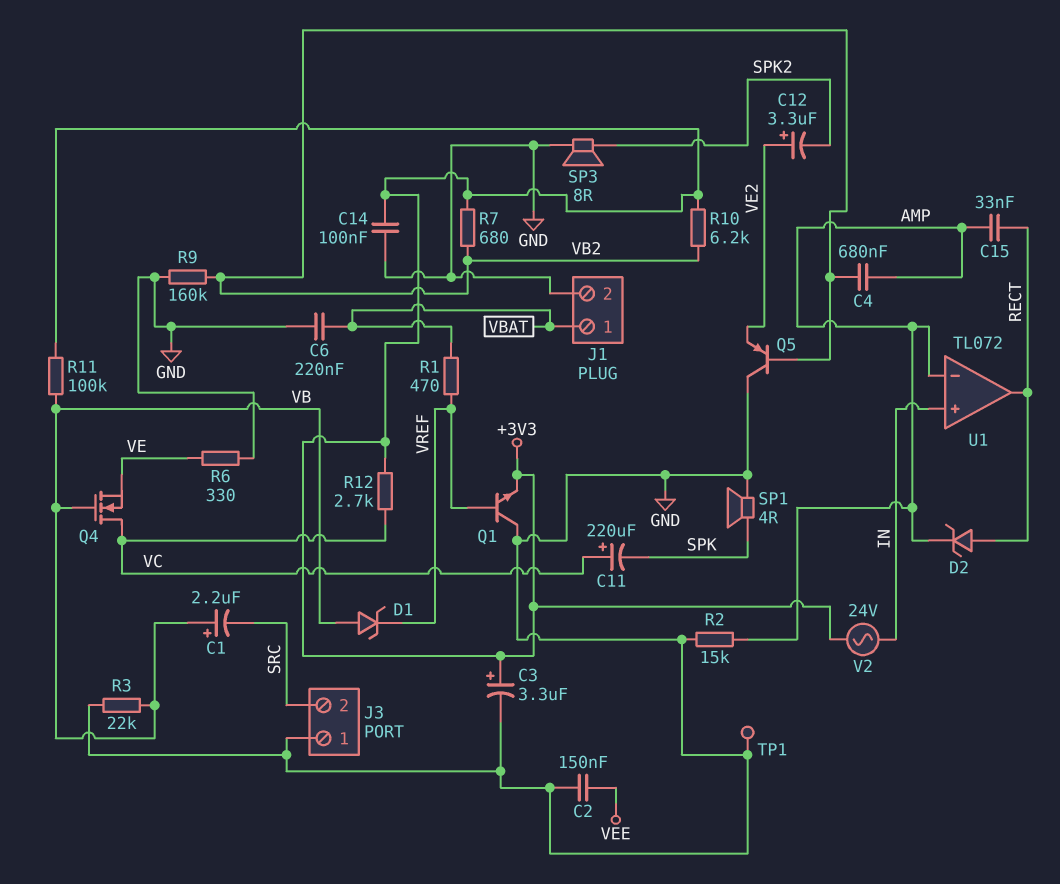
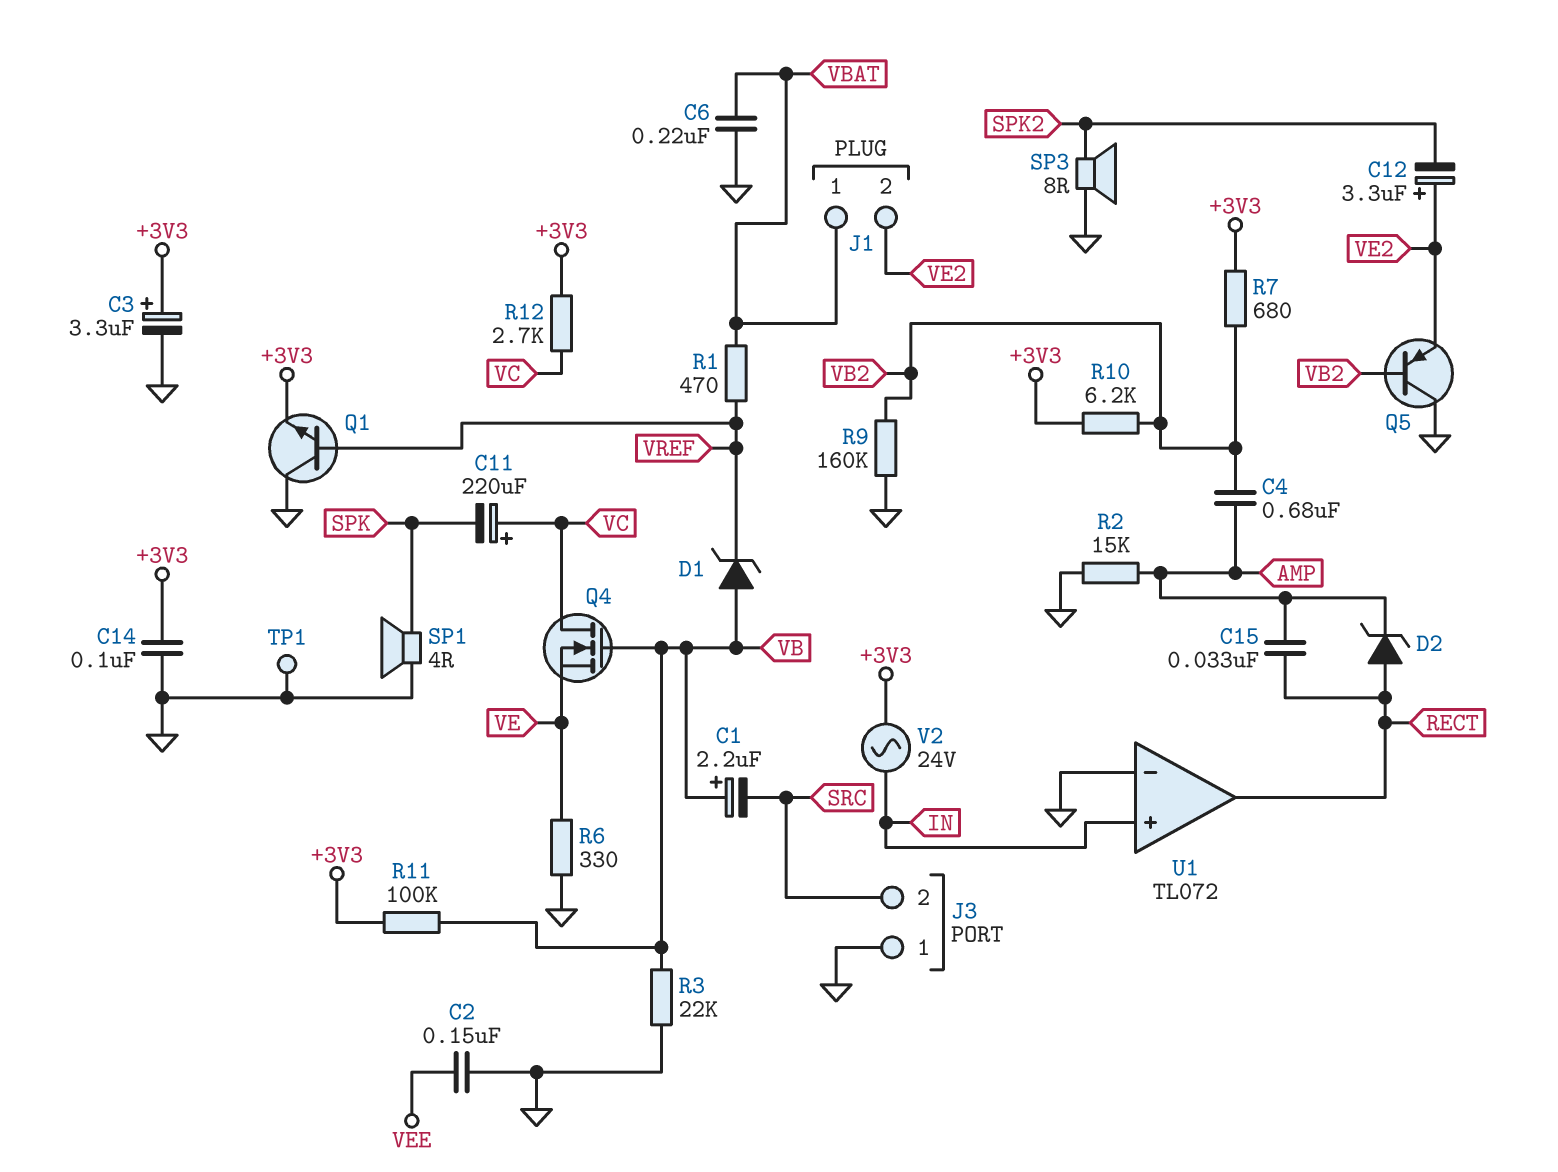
J1 pin 2: GND -> VE2
U1 pin in-: AMP -> GND

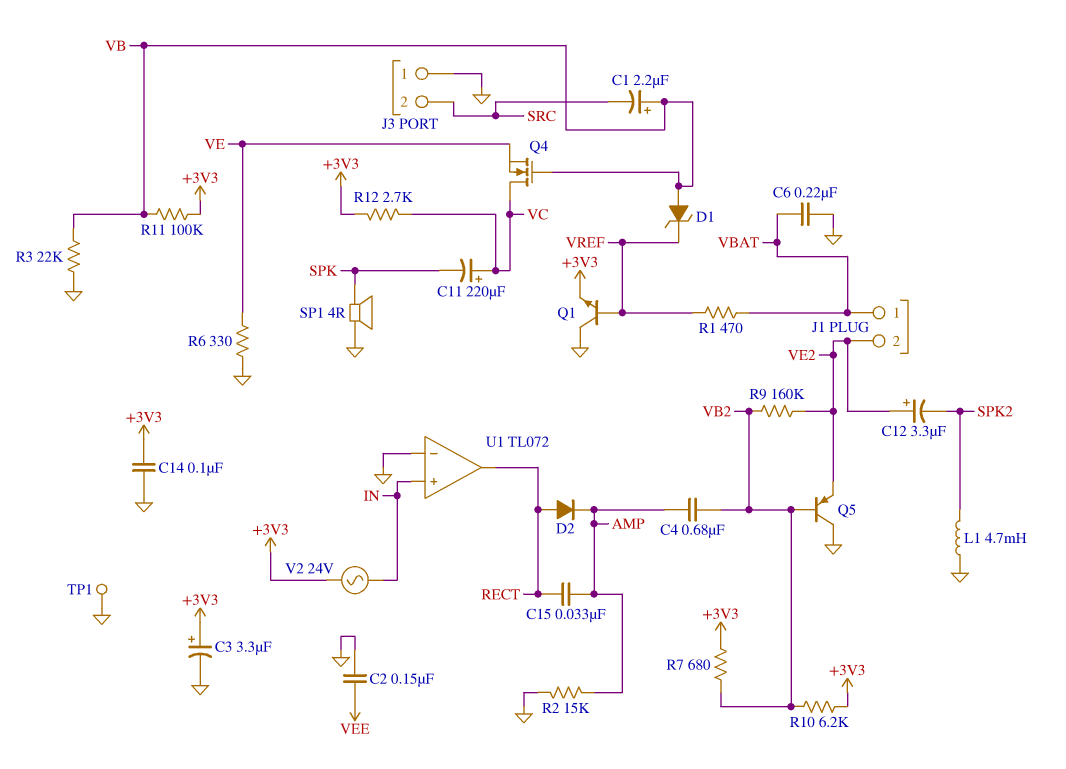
D2: zener (A RECT, K AMP) -> diode (A RECT, K AMP)
L1: none -> 4.7mH (GND, SPK2)
R9: 160k (GND, VB2) -> 160k (VB2, VE2)
SP3: speaker 8R (GND, SPK2) -> none

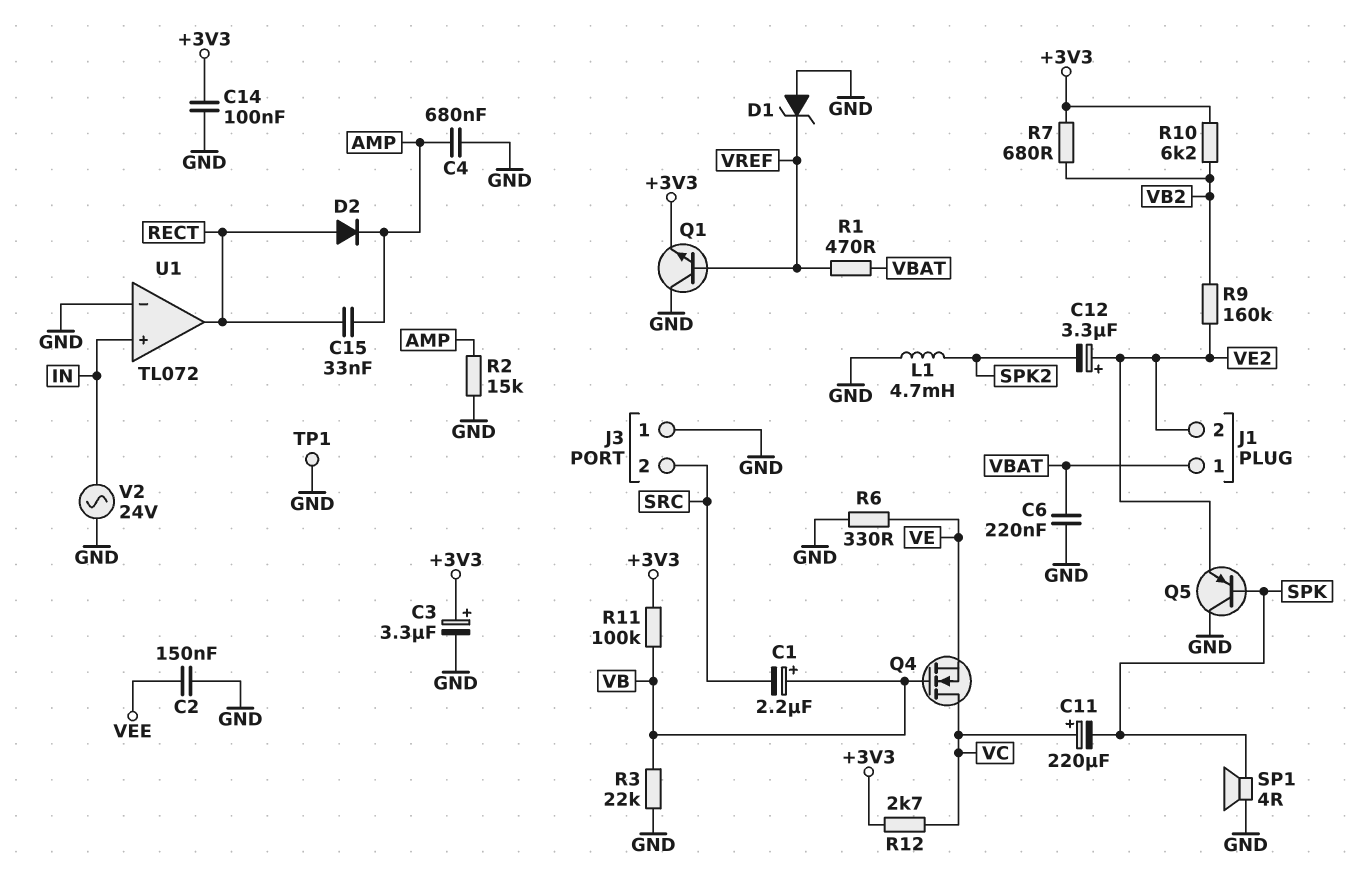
C4: 680nF (AMP, VB2) -> 680nF (AMP, GND)
D1: zener (A VB, K VREF) -> zener (A GND, K VREF)
Q5: PNP (B VB2, C GND, E VE2) -> PNP (B SPK, C GND, E VE2)
V2: AC 24V (+3V3, IN) -> AC 24V (GND, IN)

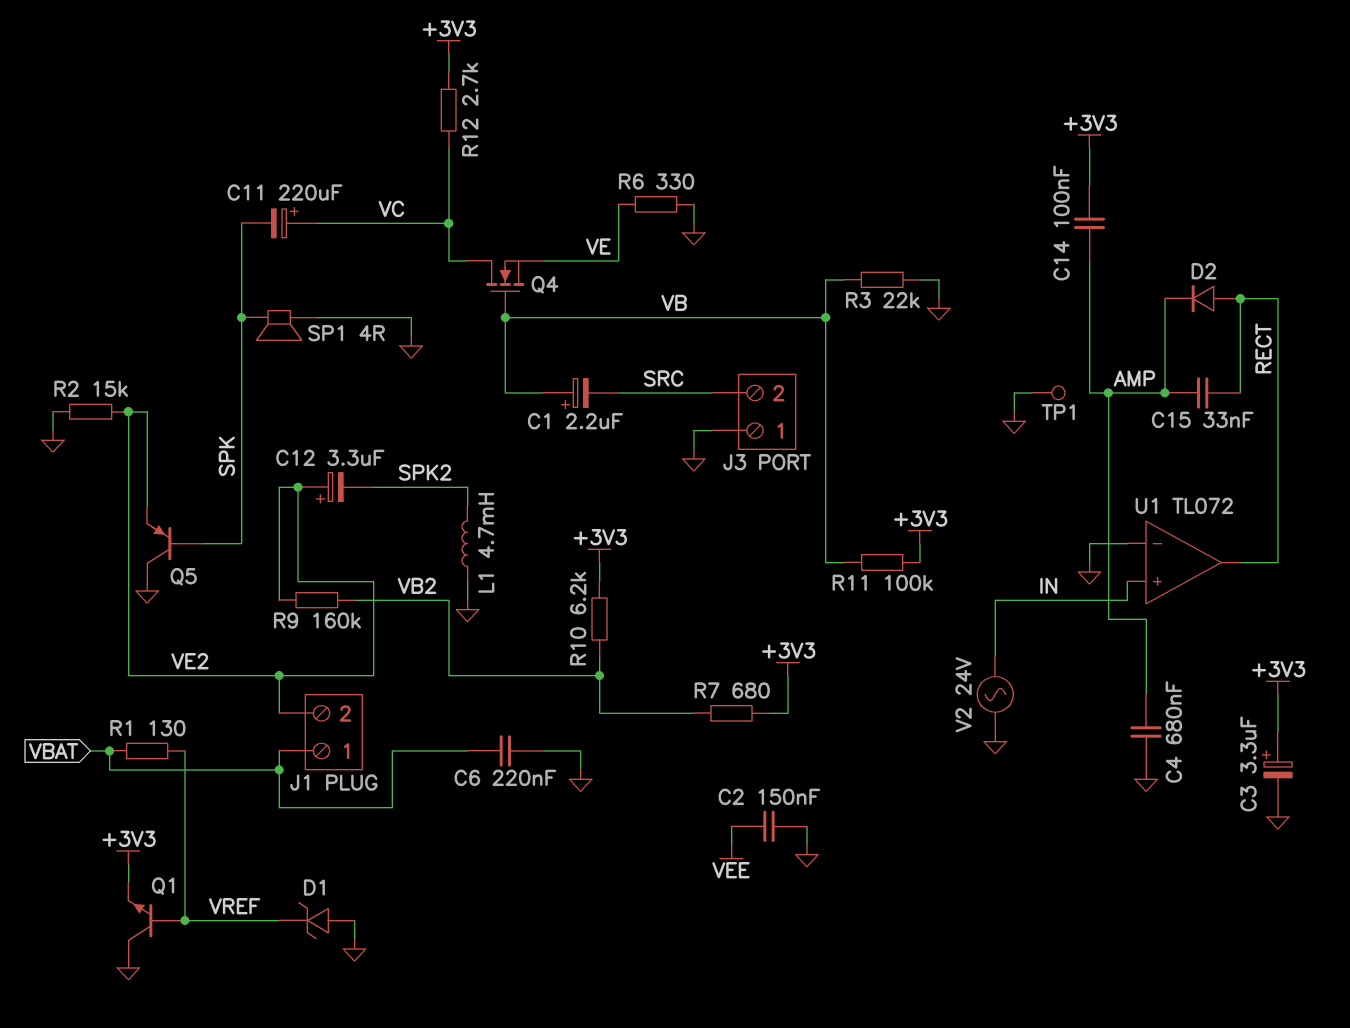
C14: 100nF (+3V3, GND) -> 100nF (+3V3, AMP)
R1: 470 (VBAT, VREF) -> 130 (VBAT, VREF)
R2: 15k (AMP, GND) -> 15k (GND, VE2)

